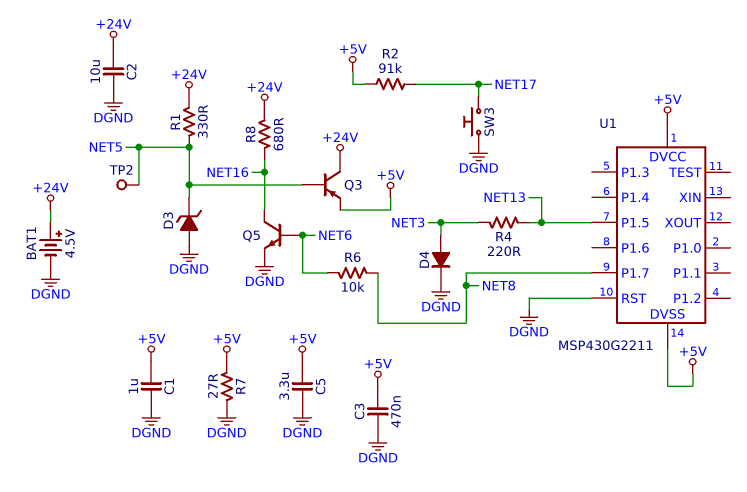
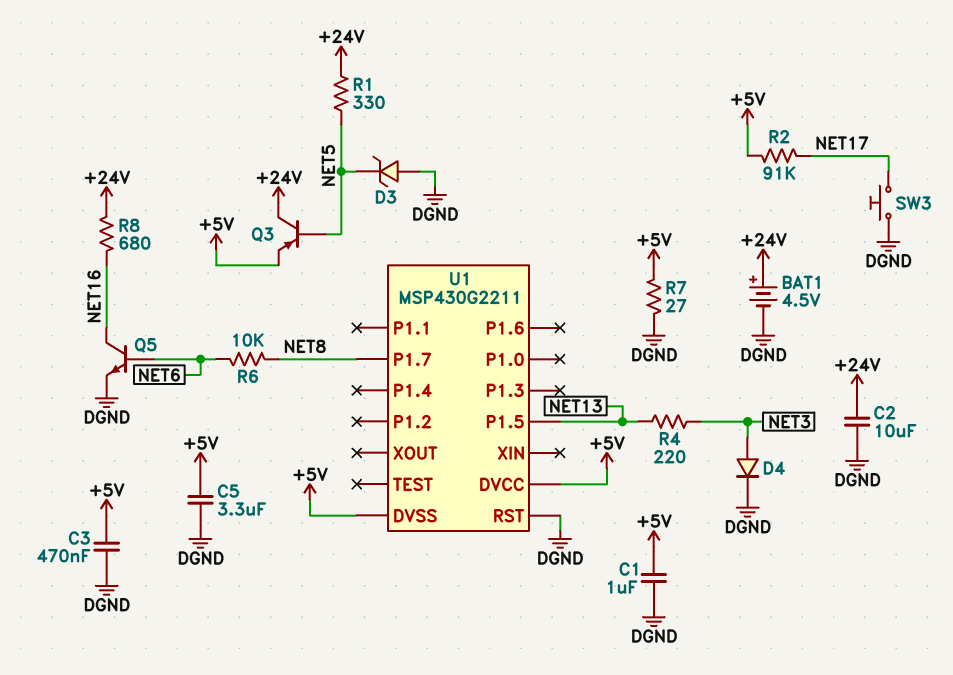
TP2: test point (NET5) -> none

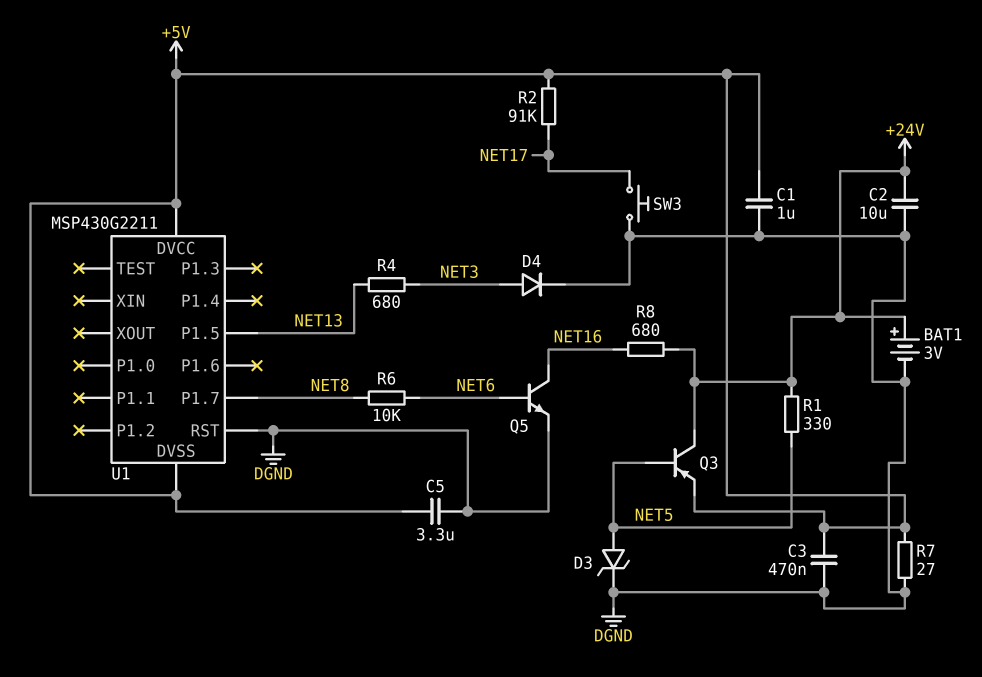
BAT1: 4.5V (plus +24V, minus DGND) -> 3V (plus +24V, minus DGND)
D3: zener (A DGND, K NET5) -> zener (A NET5, K DGND)
R4: 220 (NET3, NET13) -> 680 (NET3, NET13)

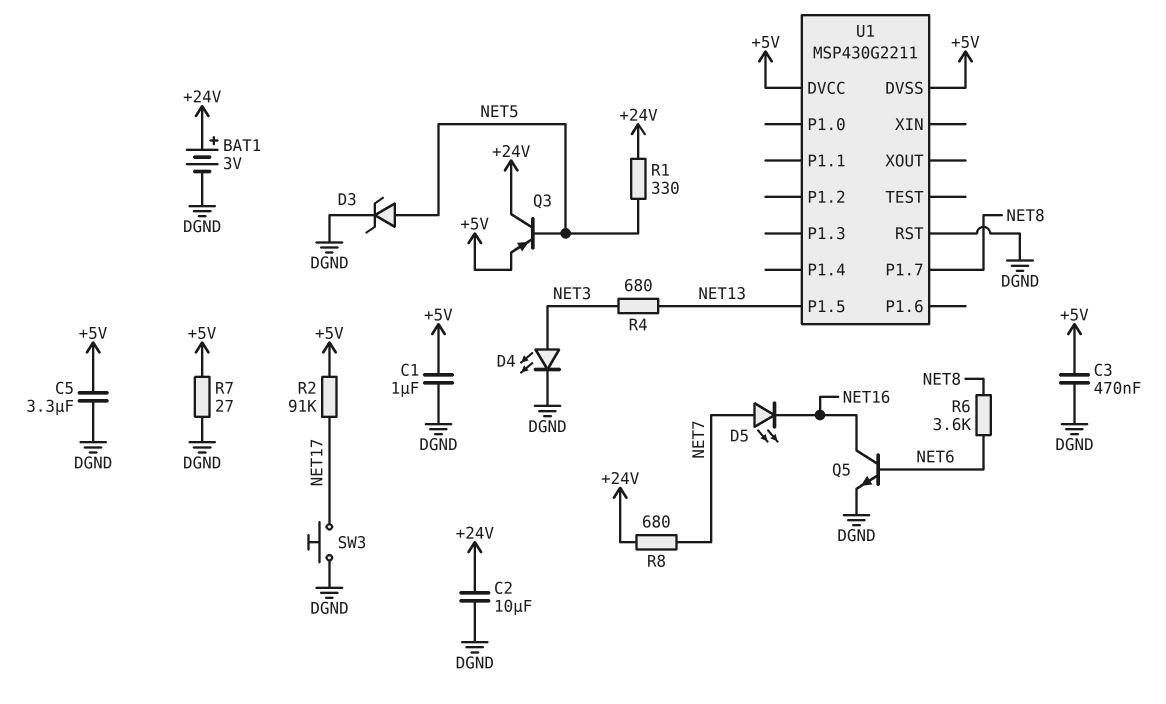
D4: diode (A NET3, K DGND) -> LED (A NET3, K DGND)
D5: none -> LED (A NET7, K NET16)
R6: 10k (NET6, NET8) -> 3.6k (NET6, NET8)
R8: 680 (+24V, NET16) -> 680 (+24V, NET7)

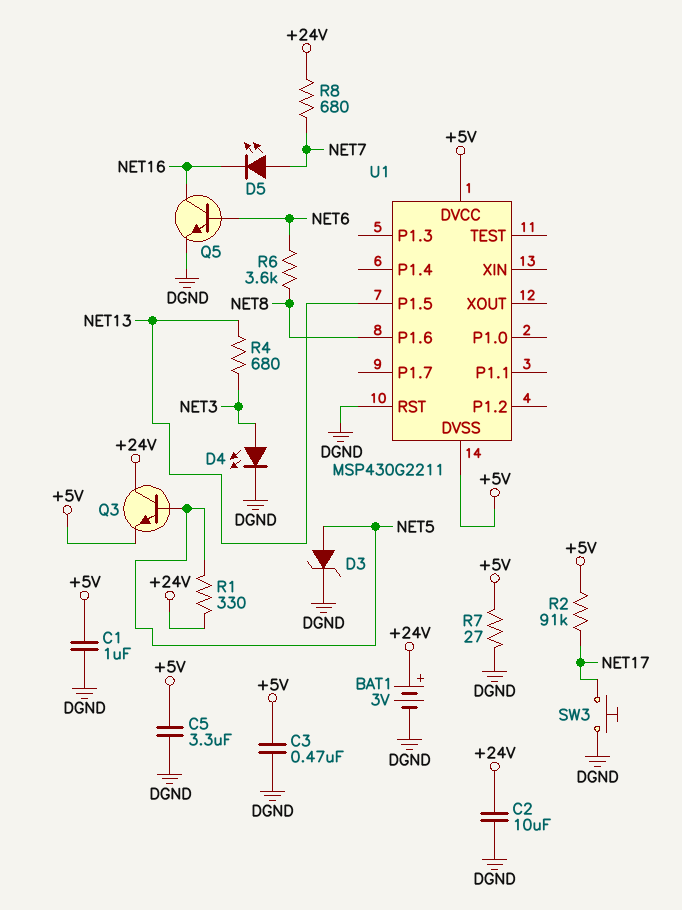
Q3: PNP (B NET5, C +24V, E +5V) -> NPN (B NET5, C +24V, E +5V)
U1 pin P1.6: none -> NET8
U1 pin P1.7: NET8 -> none

